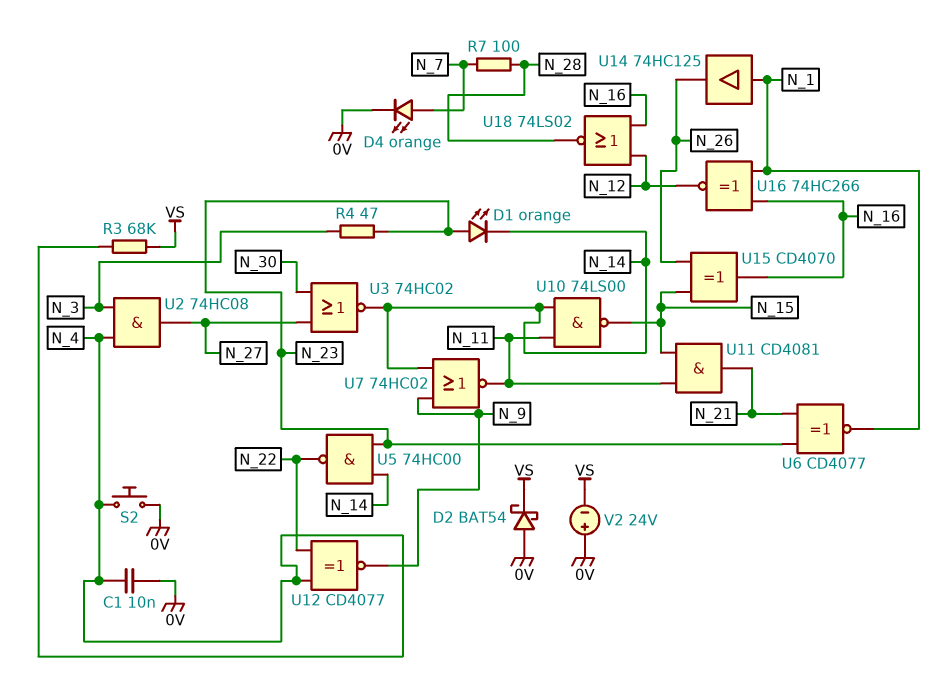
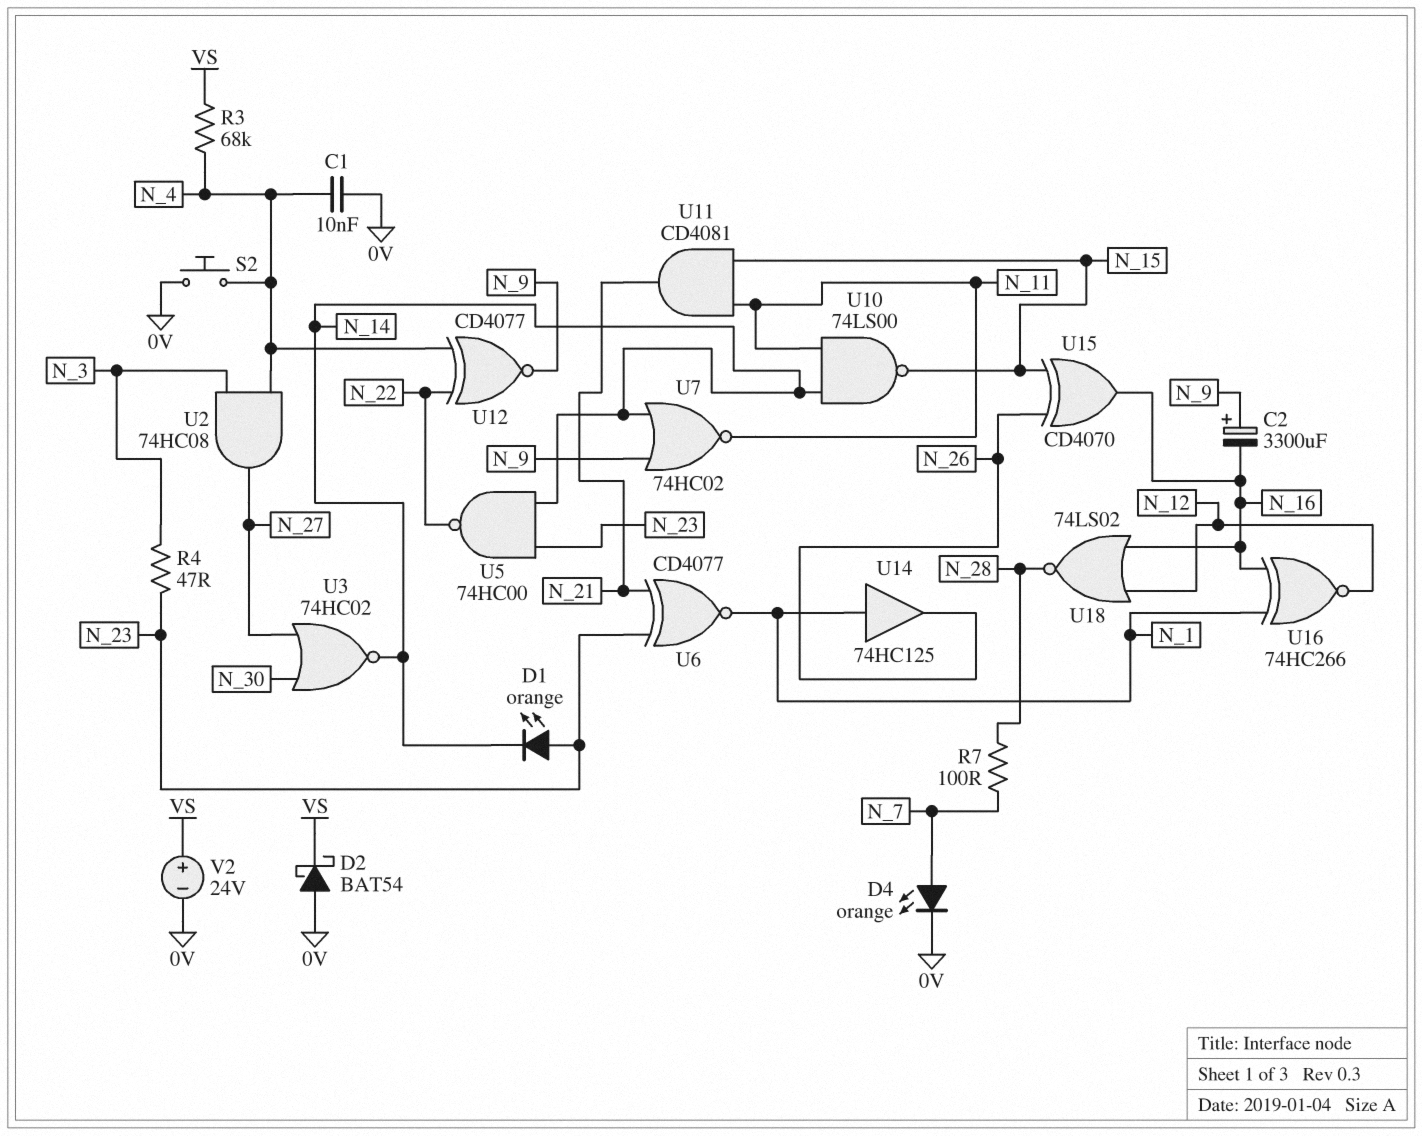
C2: none -> 3300uF (plus N_9, minus N_16)
V2: 24V (plus 0V, minus VS) -> 24V (plus VS, minus 0V)

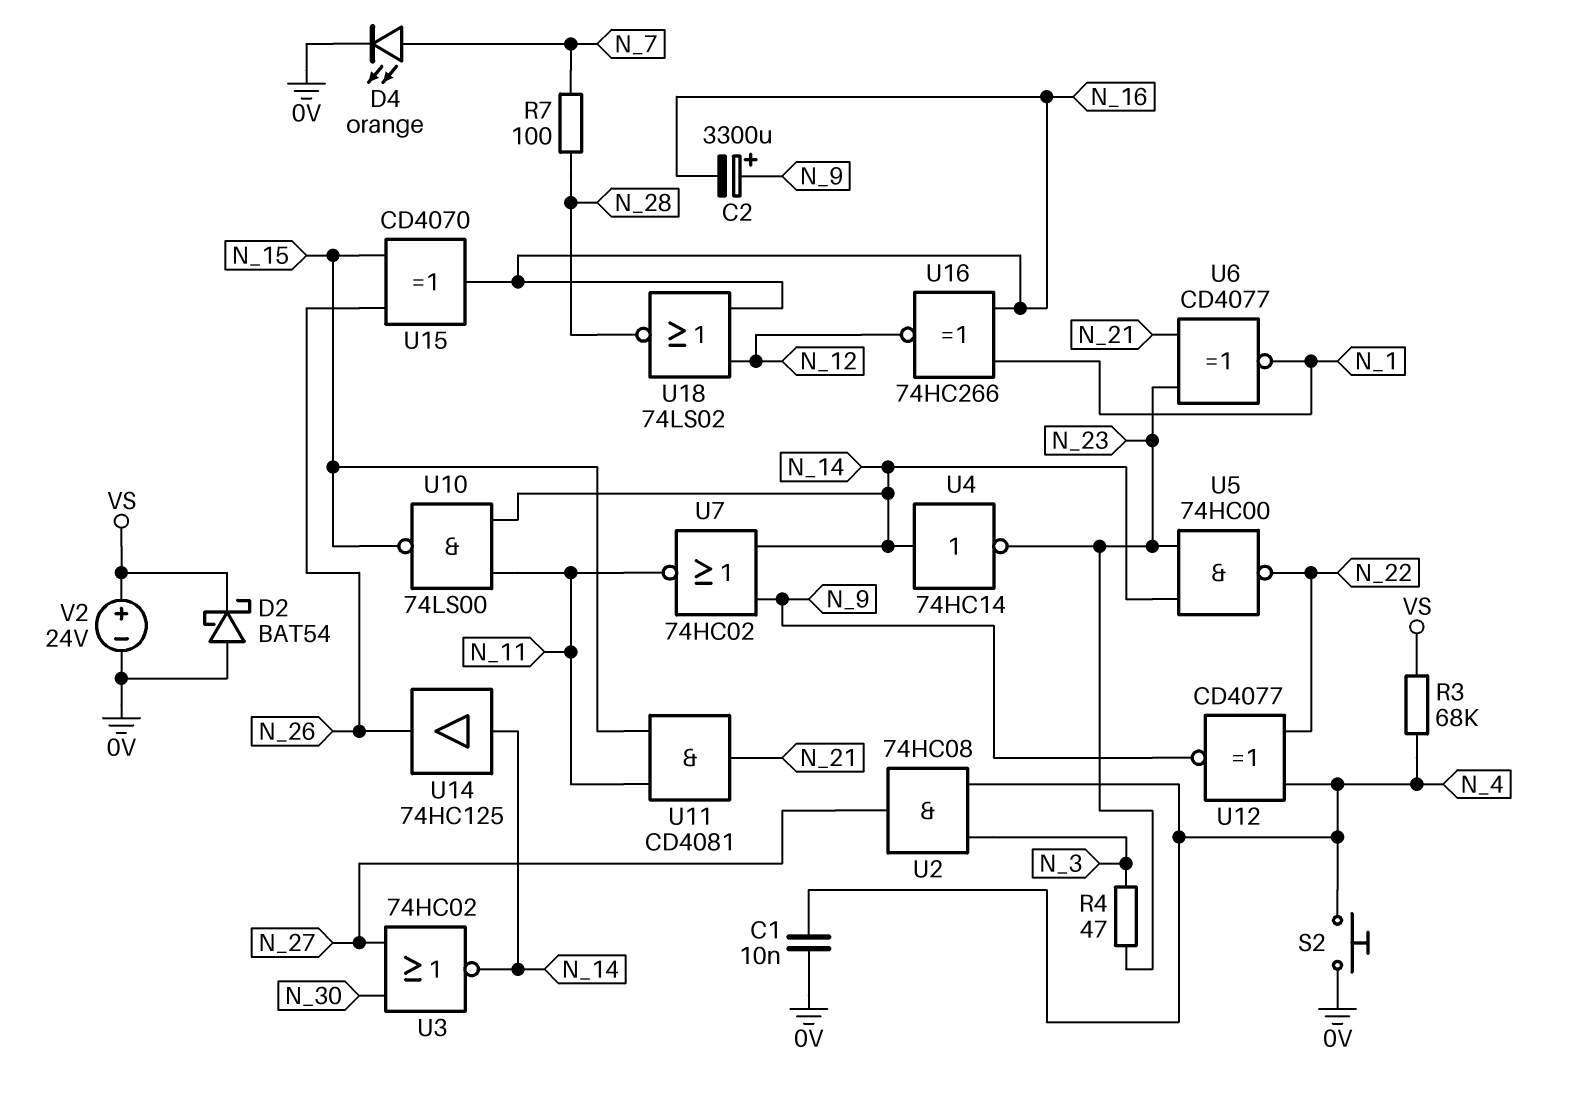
D1: LED orange (A N_23, K N_14) -> none
U4: none -> NOT 74HC14 (in N_14, out N_23)
U14: buffer 74HC125 (in N_1, out N_26) -> buffer 74HC125 (in N_14, out N_26)

